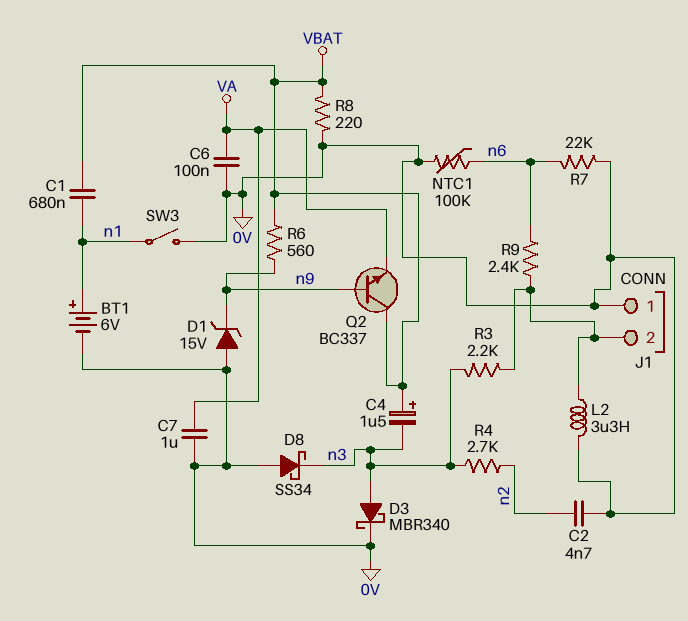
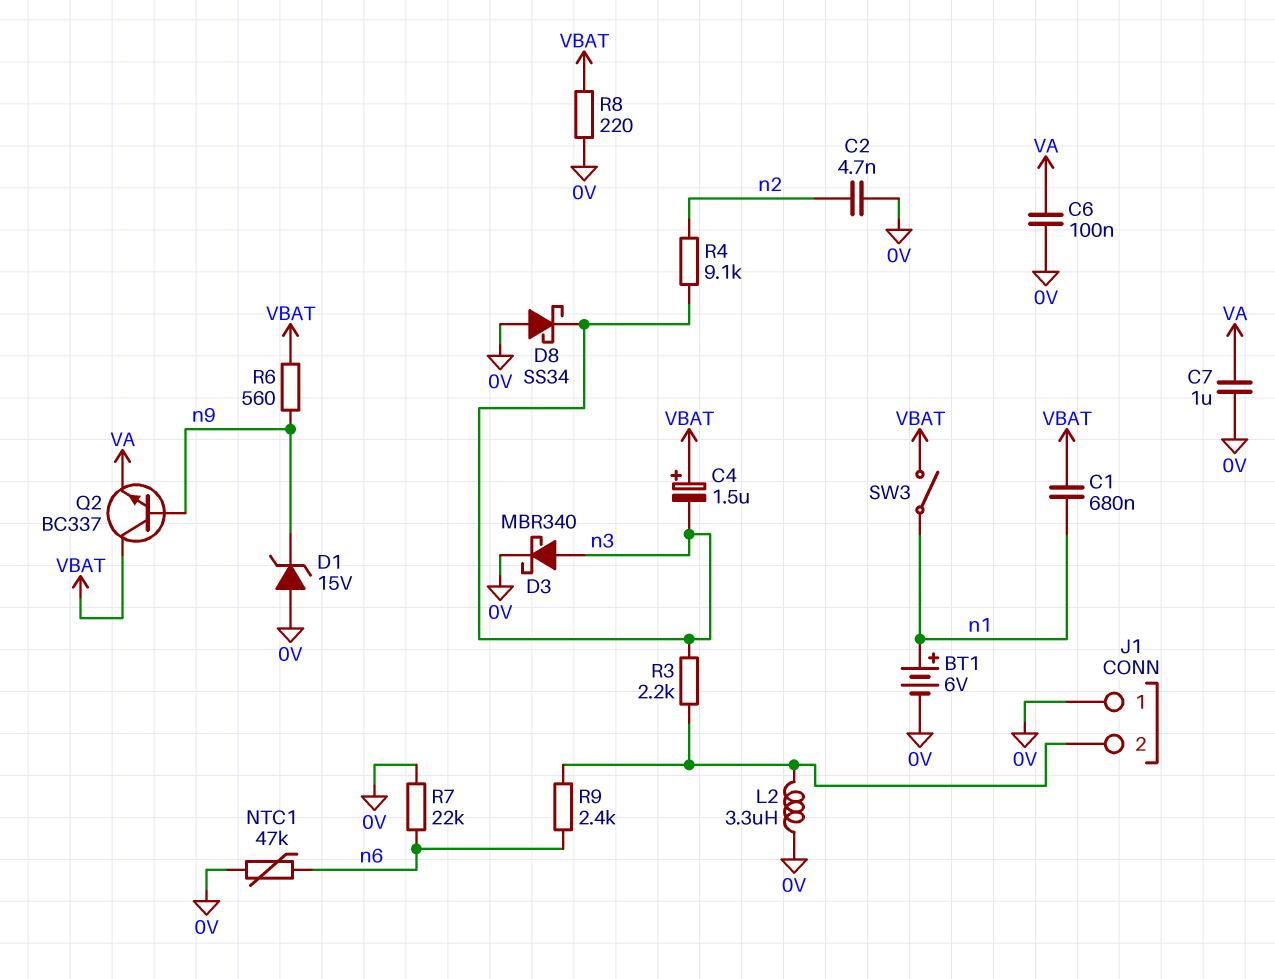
NTC1: 100k (0V, n6) -> 47k (0V, n6)
R4: 2.7k (n2, n3) -> 9.1k (n2, n3)
SW3: switch (0V, n1) -> switch (VBAT, n1)

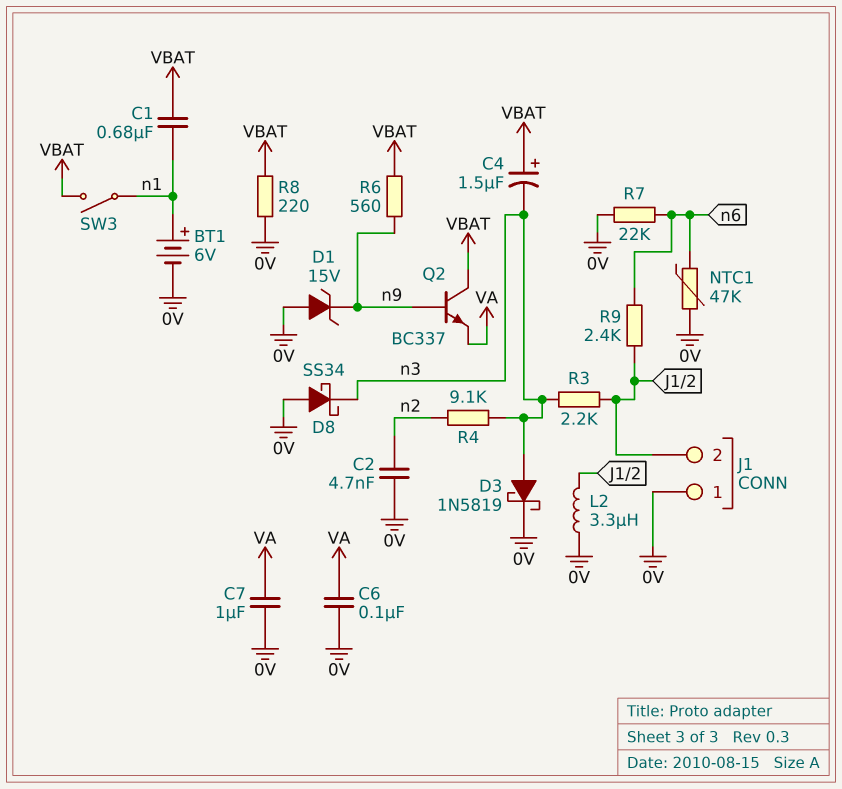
D3: schottky MBR340 (A n3, K 0V) -> schottky 1N5819 (A n3, K 0V)

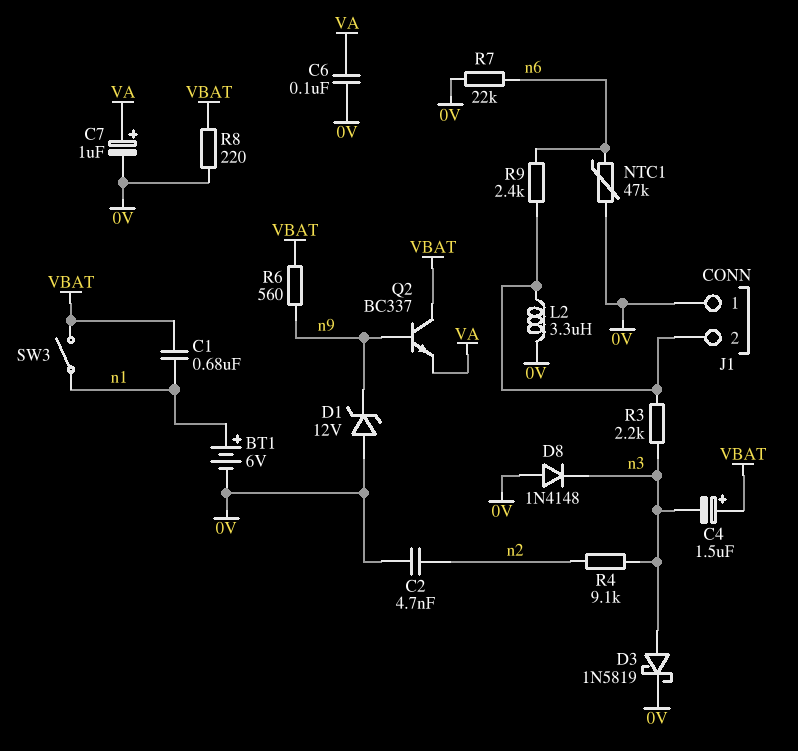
C7: 1uF (0V, VA) -> 1uF (plus VA, minus 0V)
D1: zener 15V (A 0V, K n9) -> zener 12V (A 0V, K n9)
D8: schottky SS34 (A 0V, K n3) -> diode 1N4148 (A 0V, K n3)

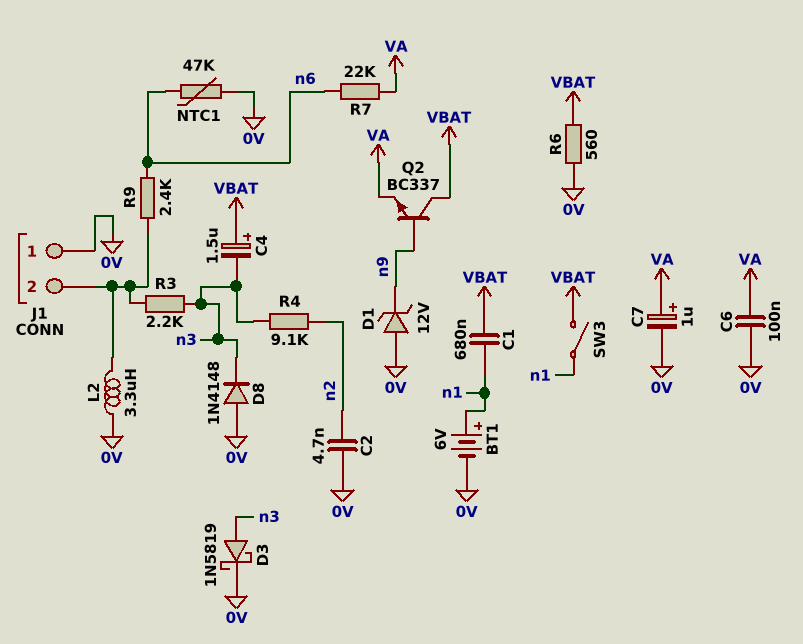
R6: 560 (VBAT, n9) -> 560 (0V, VBAT)
R7: 22k (0V, n6) -> 22k (VA, n6)
R8: 220 (0V, VBAT) -> none

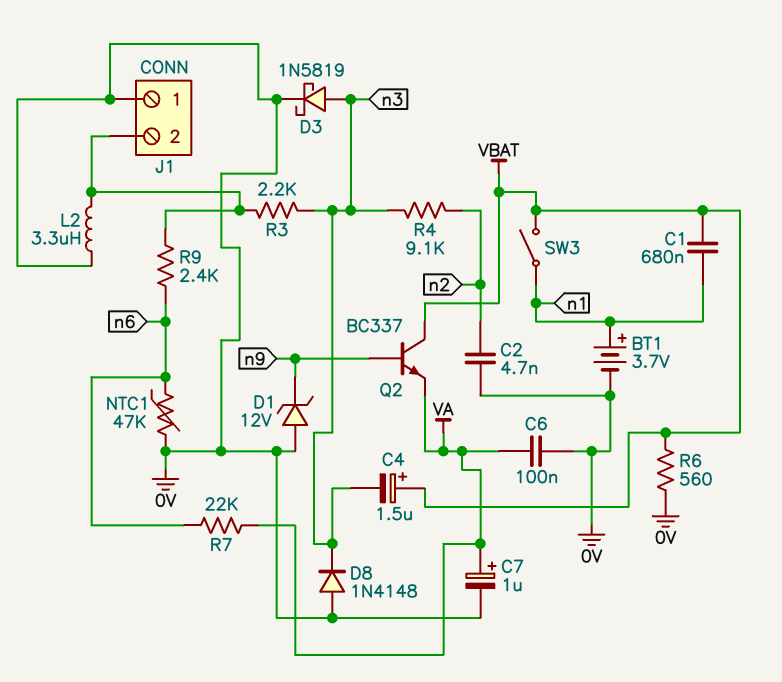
BT1: 6V (plus n1, minus 0V) -> 3.7V (plus n1, minus 0V)

